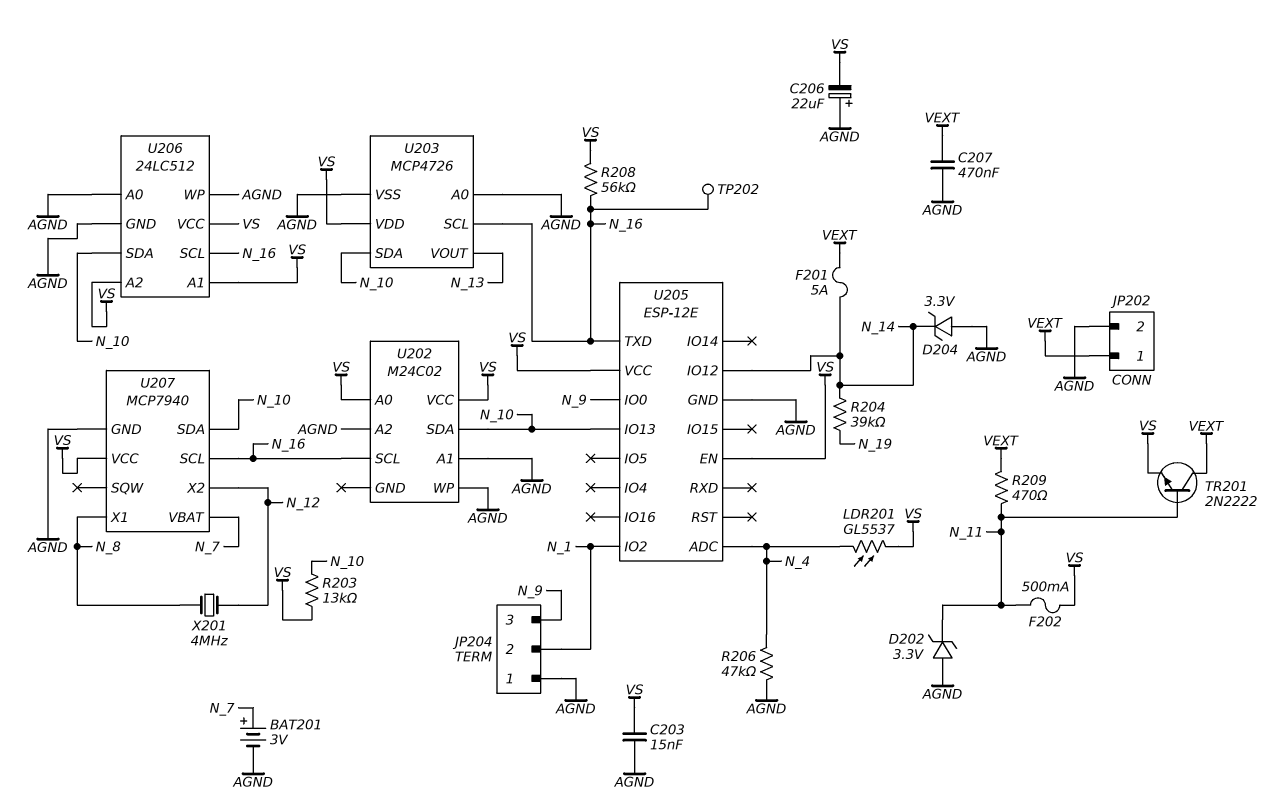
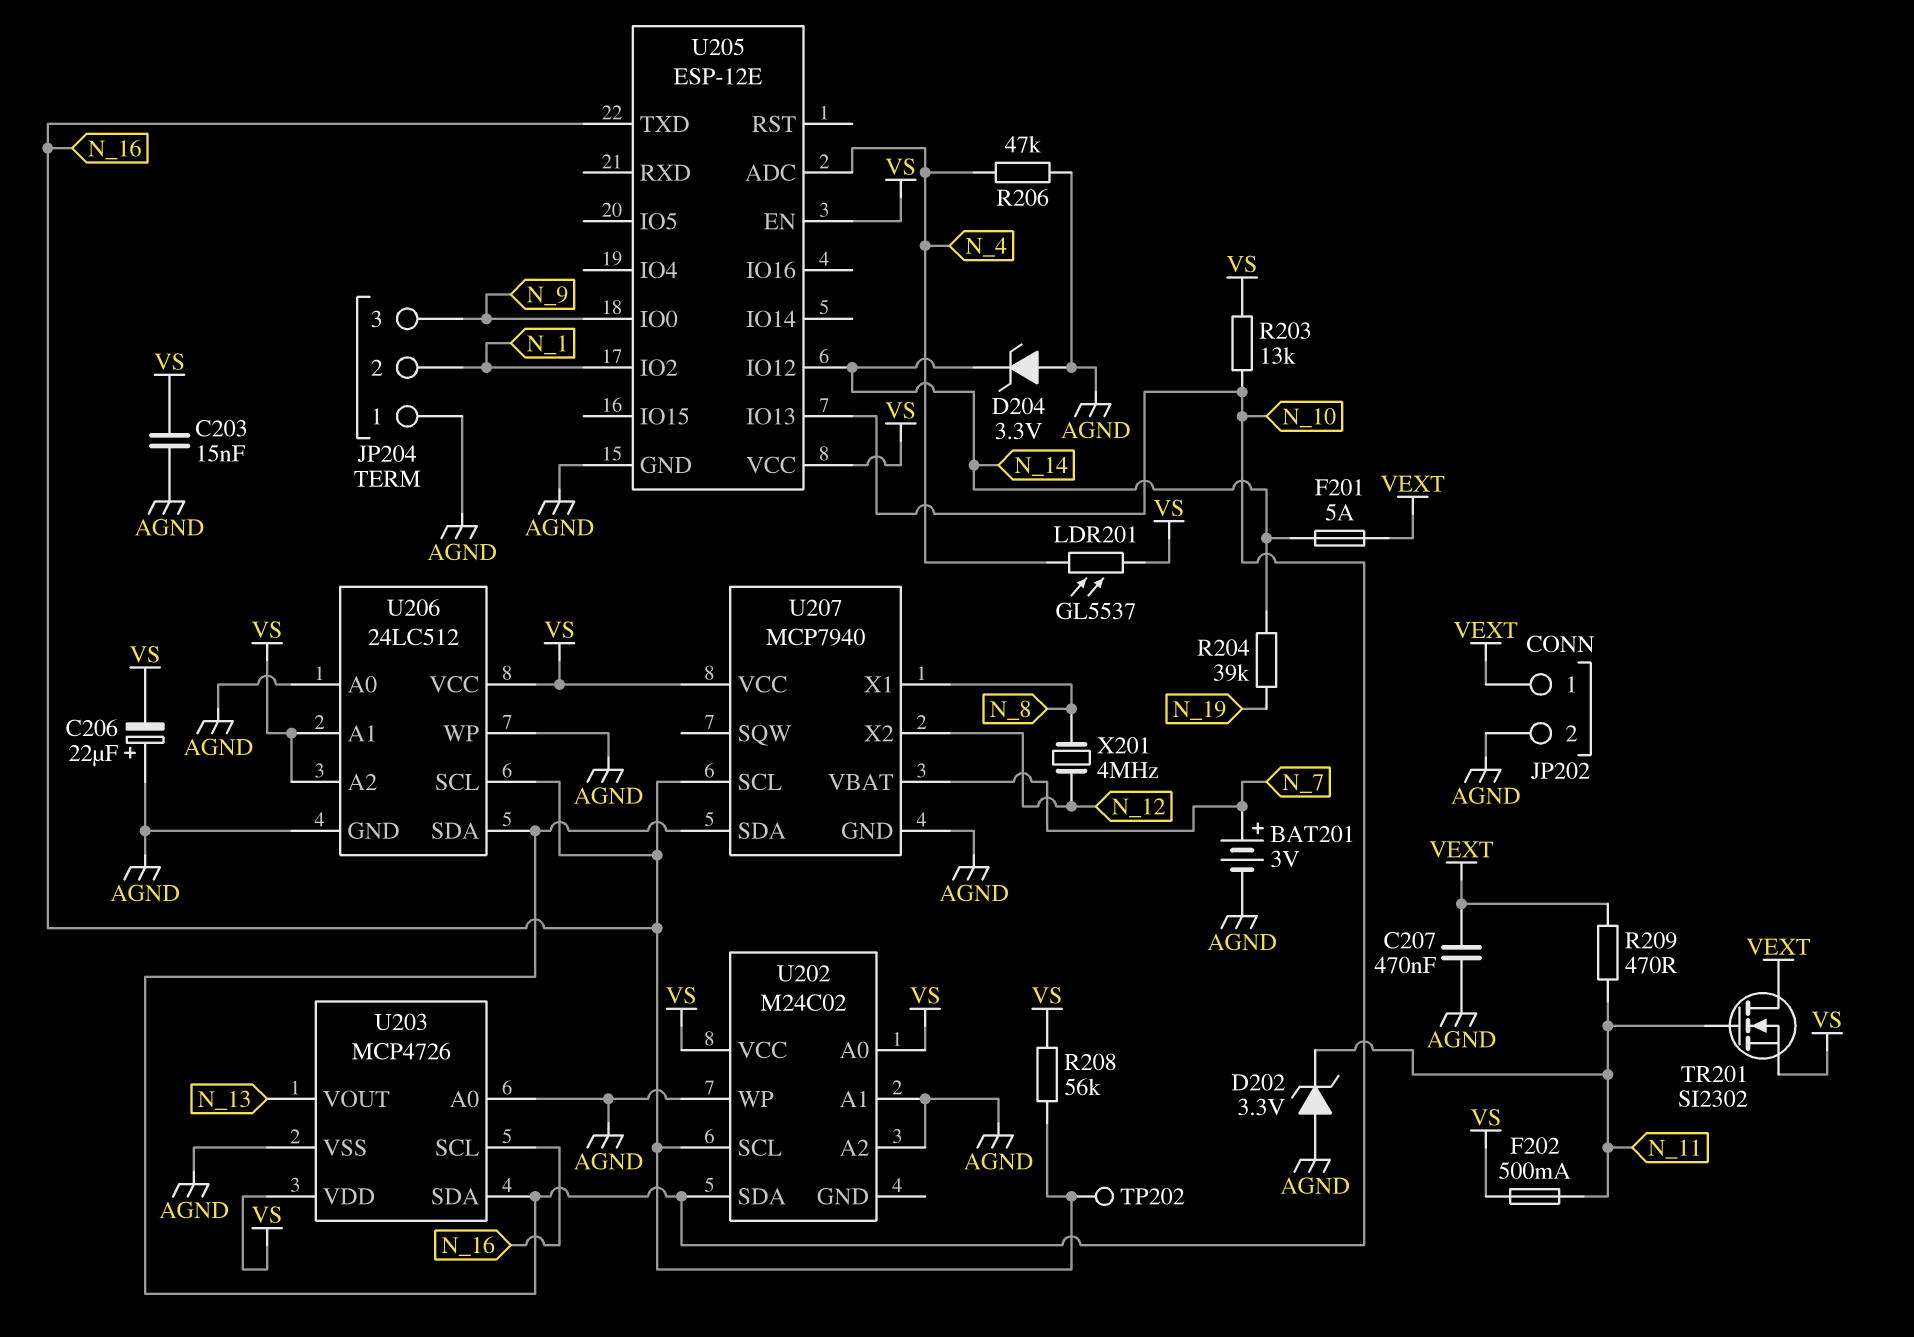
TR201: NPN 2N2222 (B N_11, C VEXT, E VS) -> NMOS SI2302 (G N_11, D VEXT, S VS)

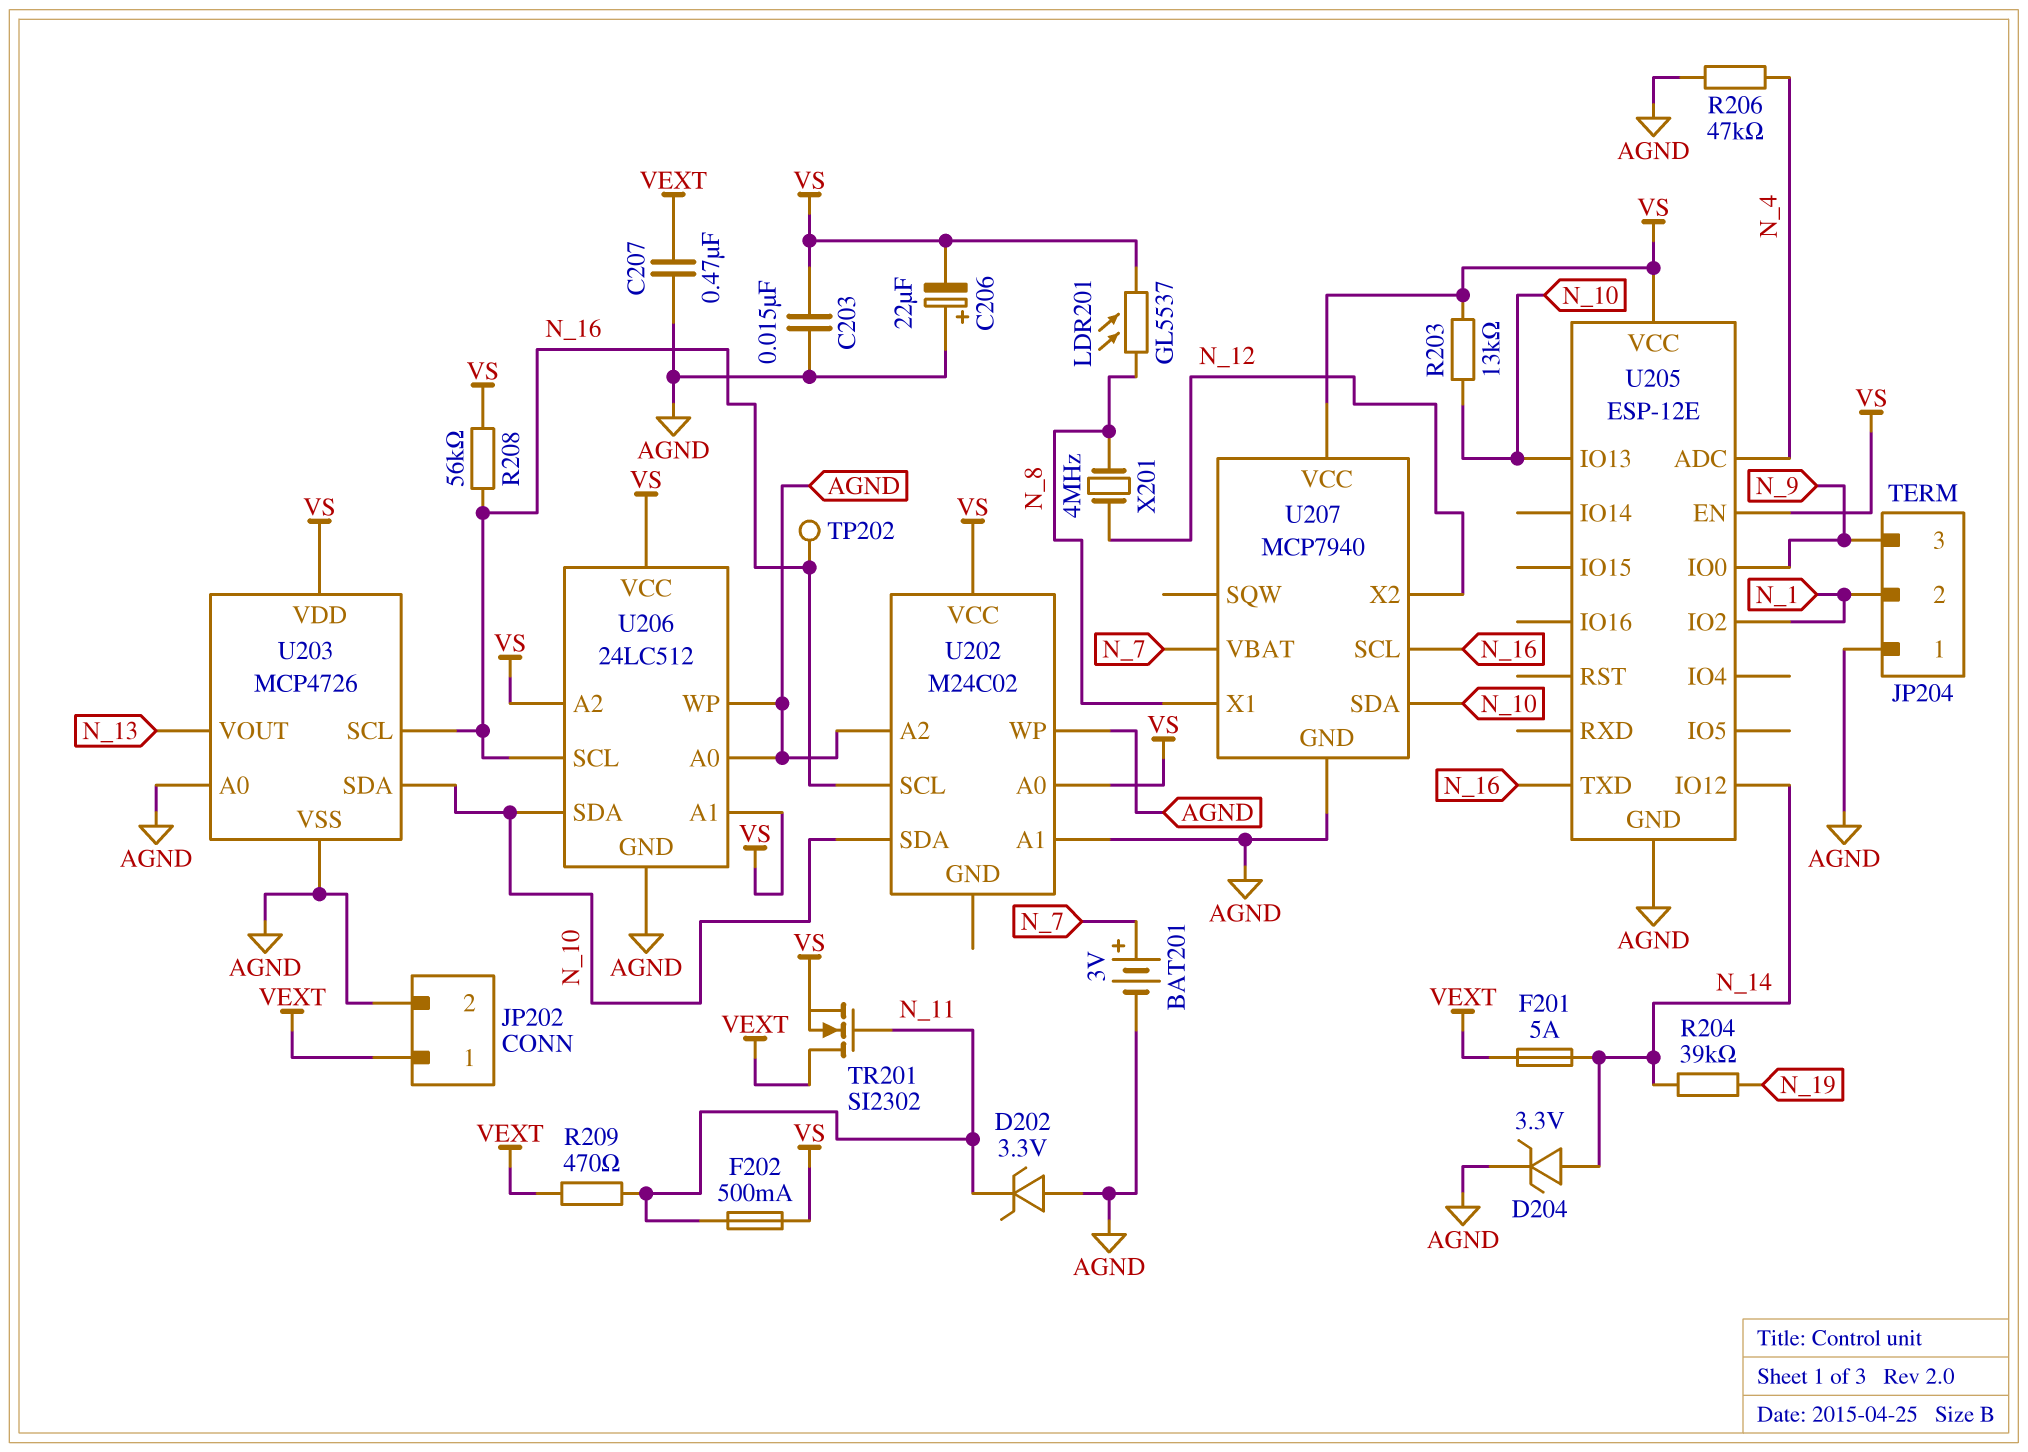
D204: zener 3.3V (A AGND, K N_14) -> zener 3.3V (A N_14, K AGND)
LDR201: GL5537 (N_4, VS) -> GL5537 (N_8, VS)

